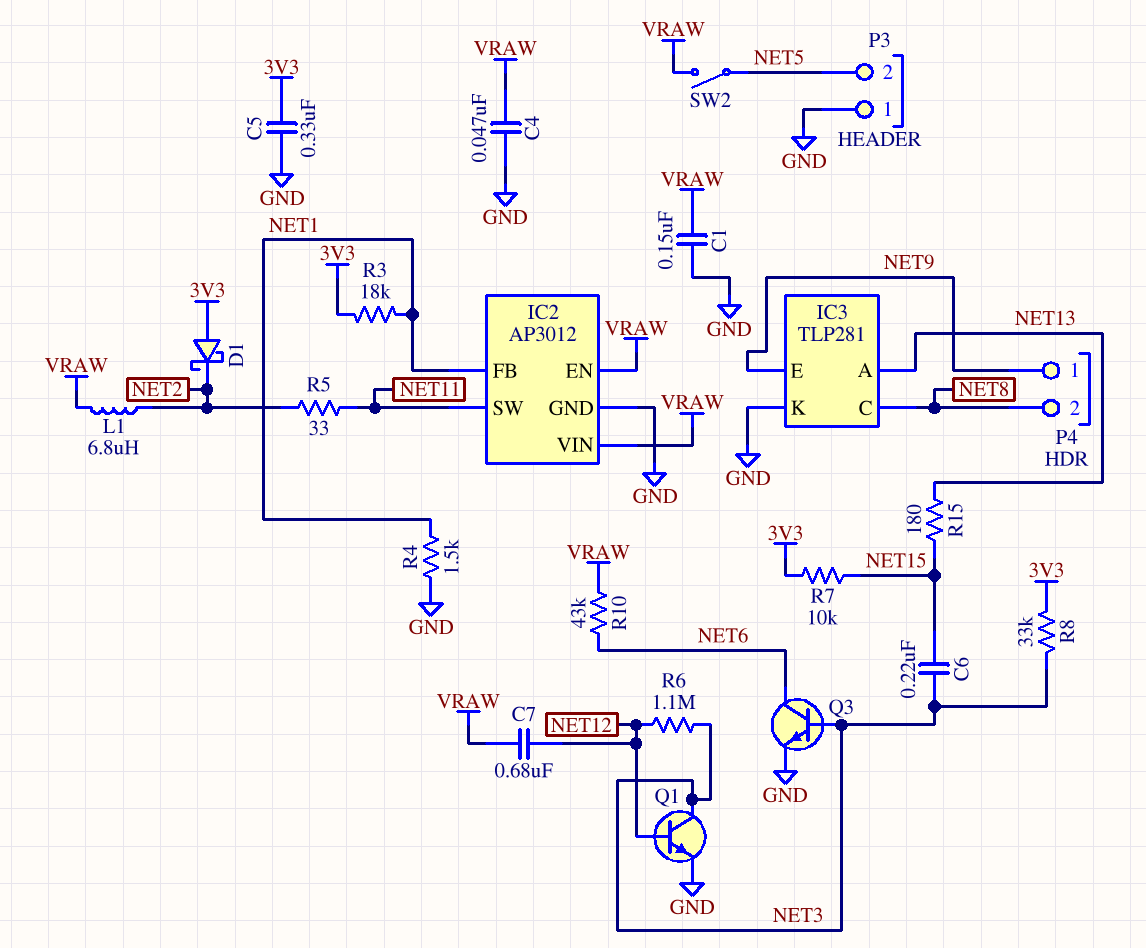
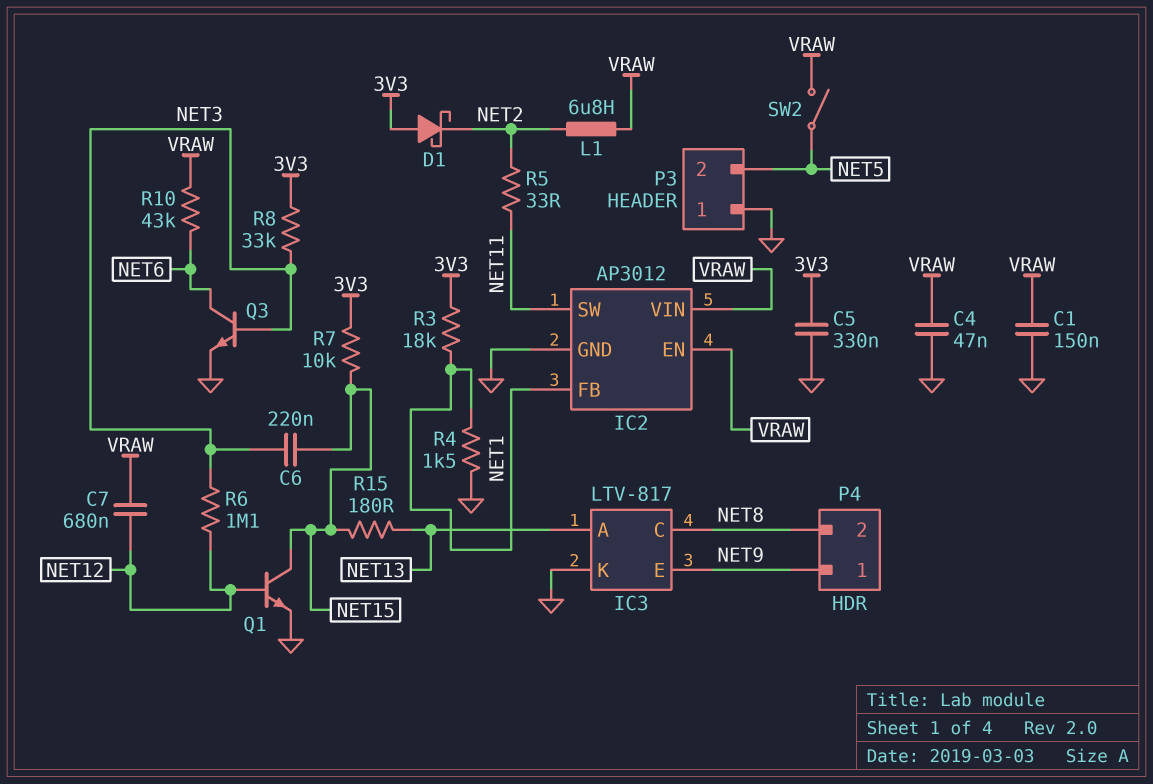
IC3: TLP281 -> LTV-817
Q1: NPN (B NET12, C NET3, E GND) -> NPN (B NET12, C NET15, E GND)

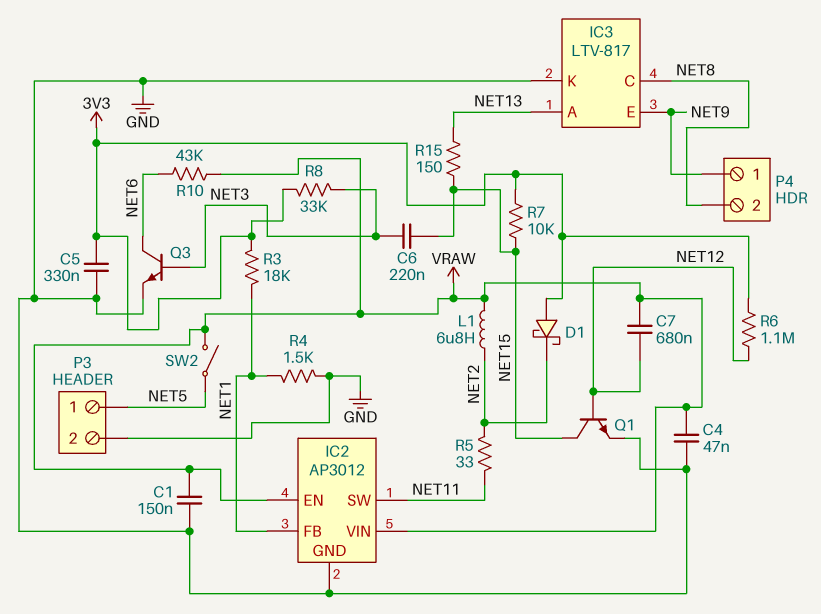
P3 pin 1: GND -> NET5
P3 pin 2: NET5 -> GND
R6: 1.1M (NET3, NET12) -> 1.1M (3V3, NET12)
R15: 180 (NET13, NET15) -> 150 (NET13, NET15)

